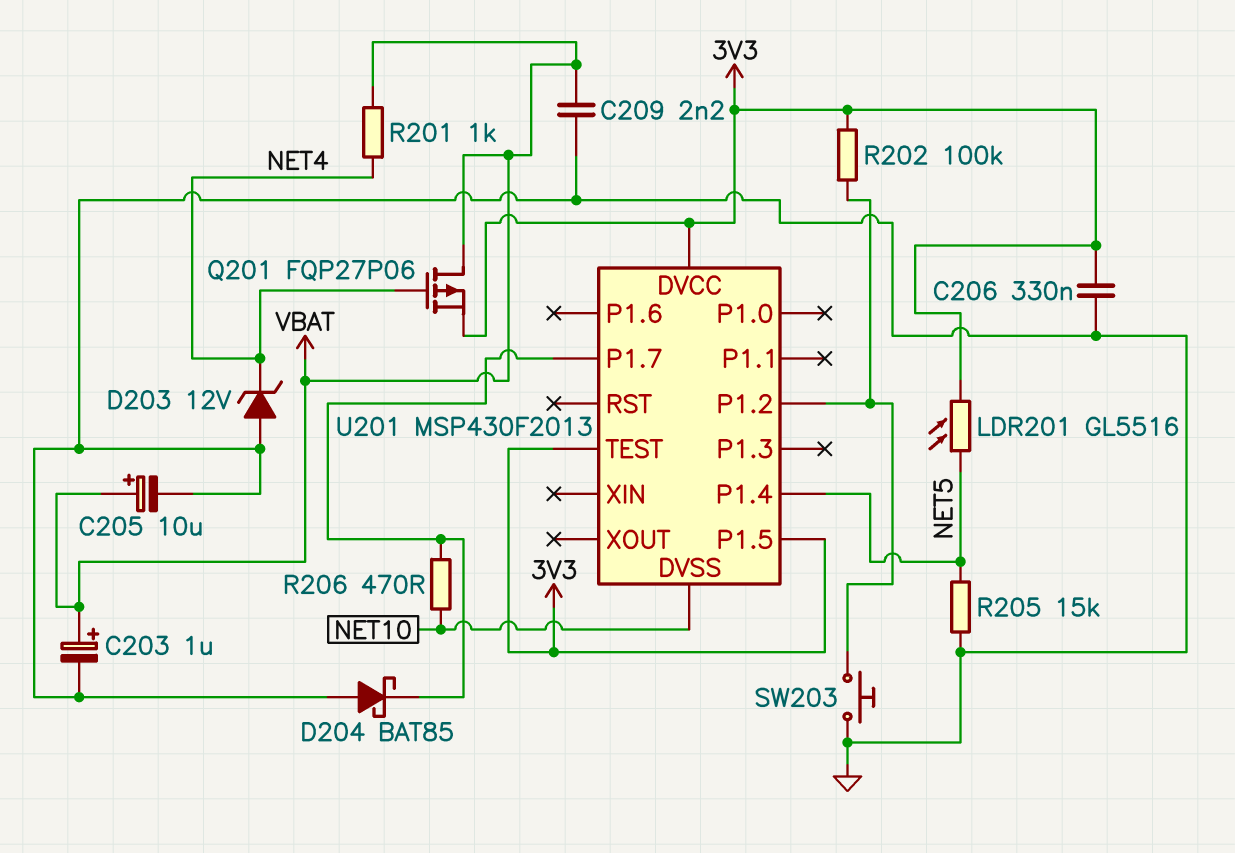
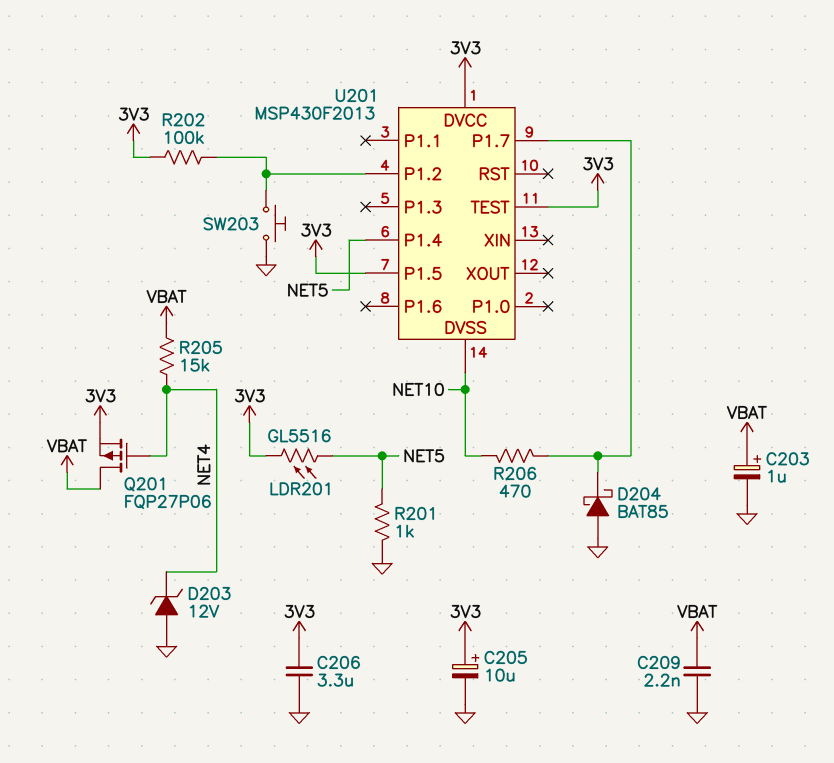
C205: 10uF (plus VBAT, minus GND) -> 10uF (plus 3V3, minus GND)
C206: 330nF (3V3, GND) -> 3.3uF (3V3, GND)
R201: 1k (NET4, VBAT) -> 1k (GND, NET5)
R205: 15k (GND, NET5) -> 15k (NET4, VBAT)

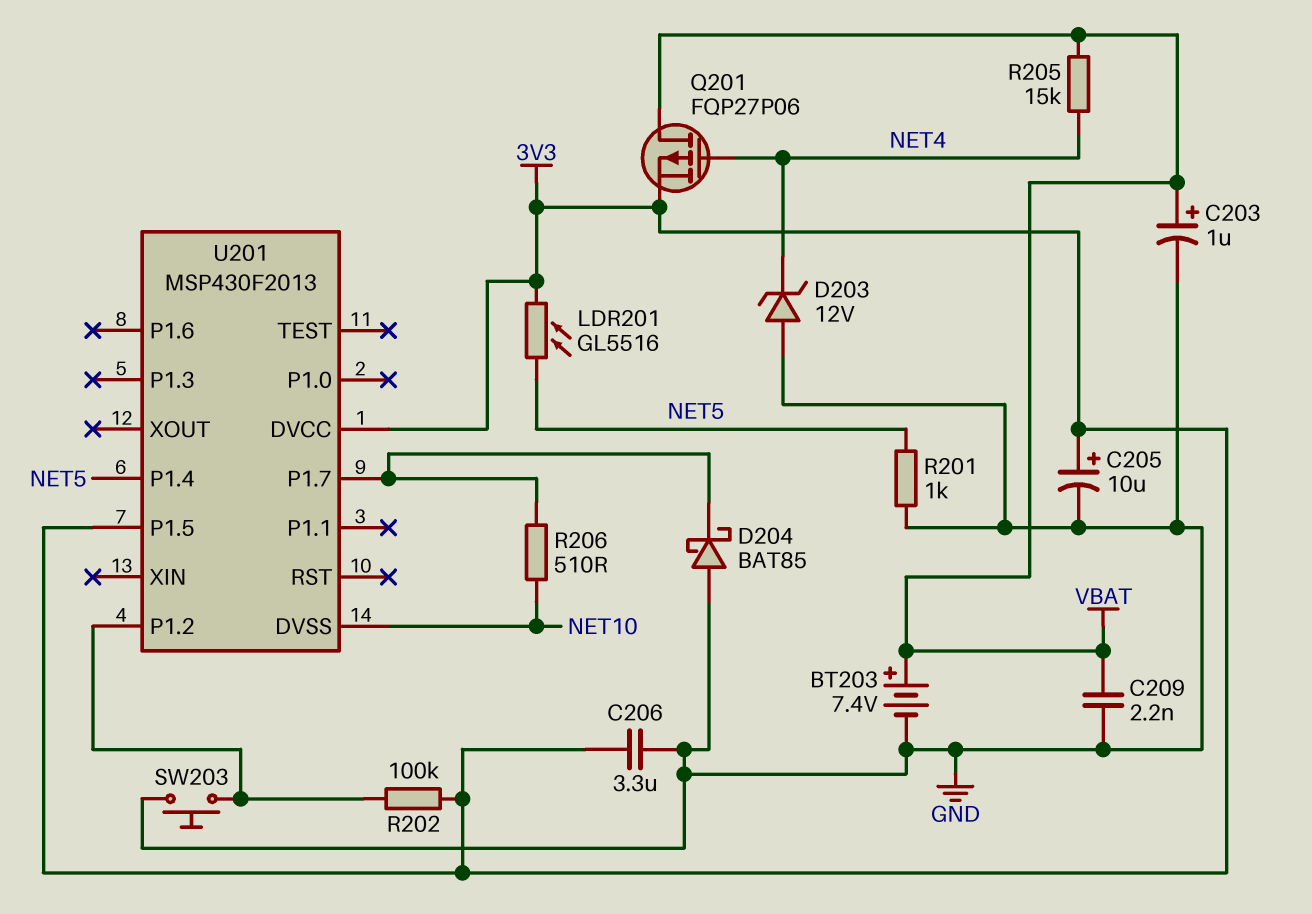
BT203: none -> 7.4V (plus VBAT, minus GND)
R206: 470 (NET10, U201/P1.7) -> 510 (NET10, U201/P1.7)
U201 pin TEST: 3V3 -> none

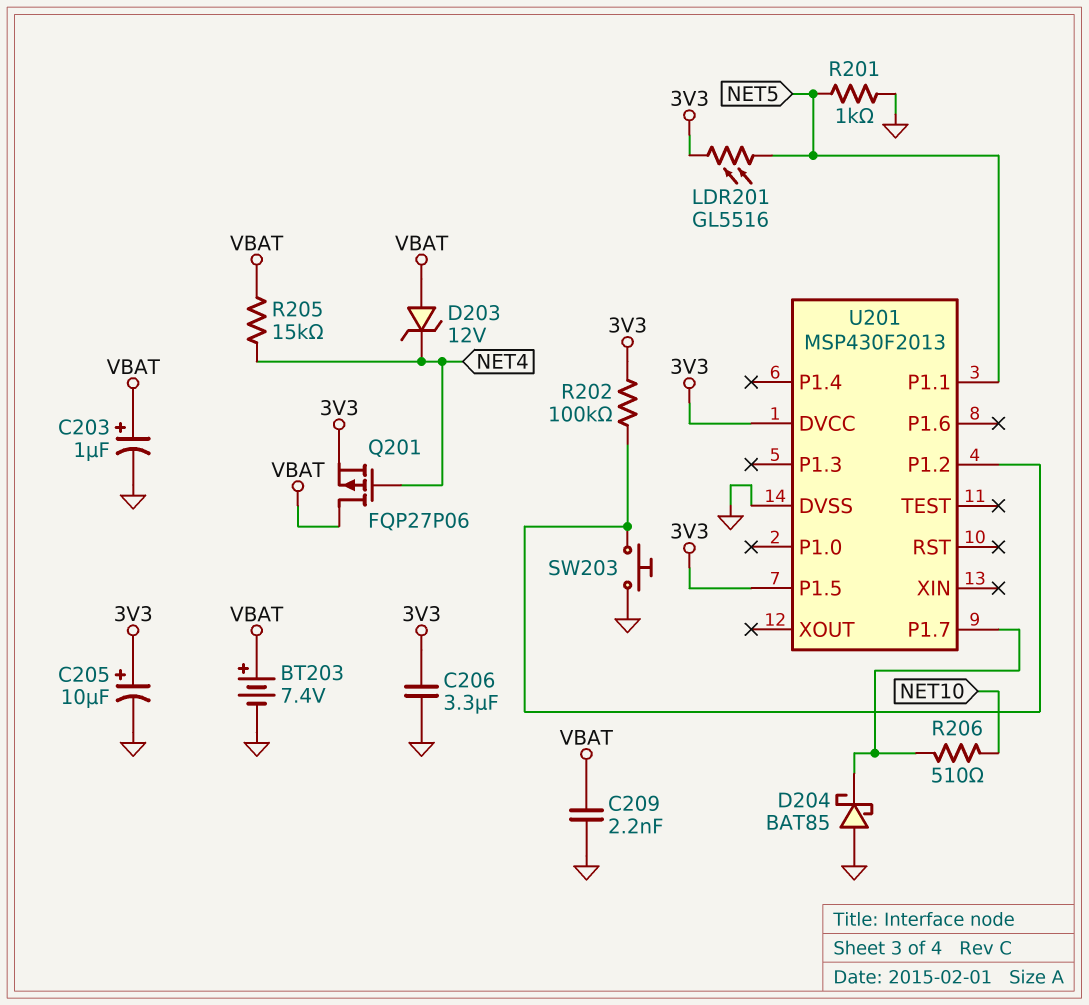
D203: zener 12V (A GND, K NET4) -> zener 12V (A VBAT, K NET4)
U201 pin DVSS: NET10 -> GND
U201 pin P1.1: none -> NET5
U201 pin P1.4: NET5 -> none

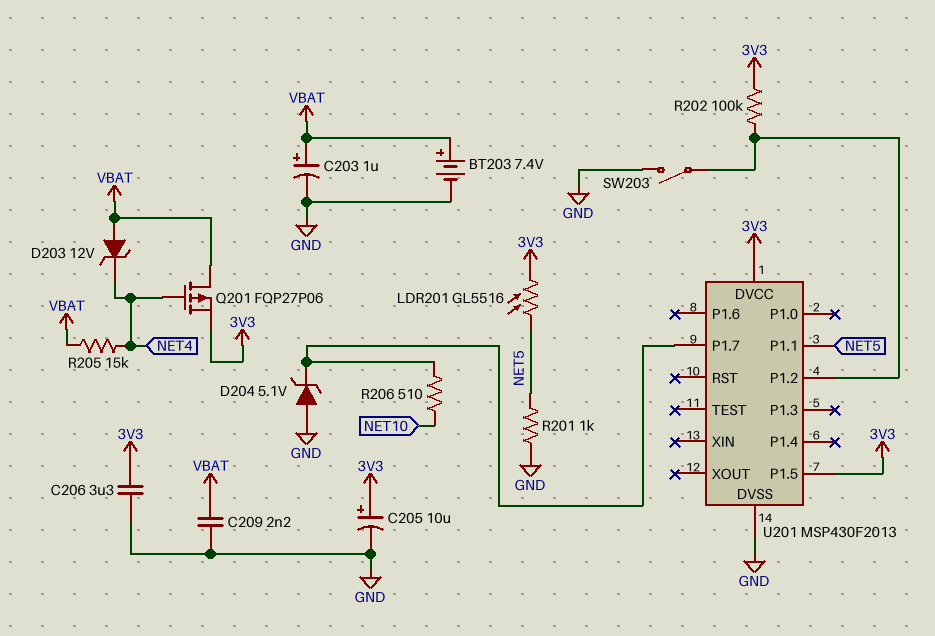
D204: schottky BAT85 (A GND, K U201/P1.7) -> zener 5.1V (A GND, K U201/P1.7)
SW203: button (GND, U201/P1.2) -> switch (GND, U201/P1.2)

